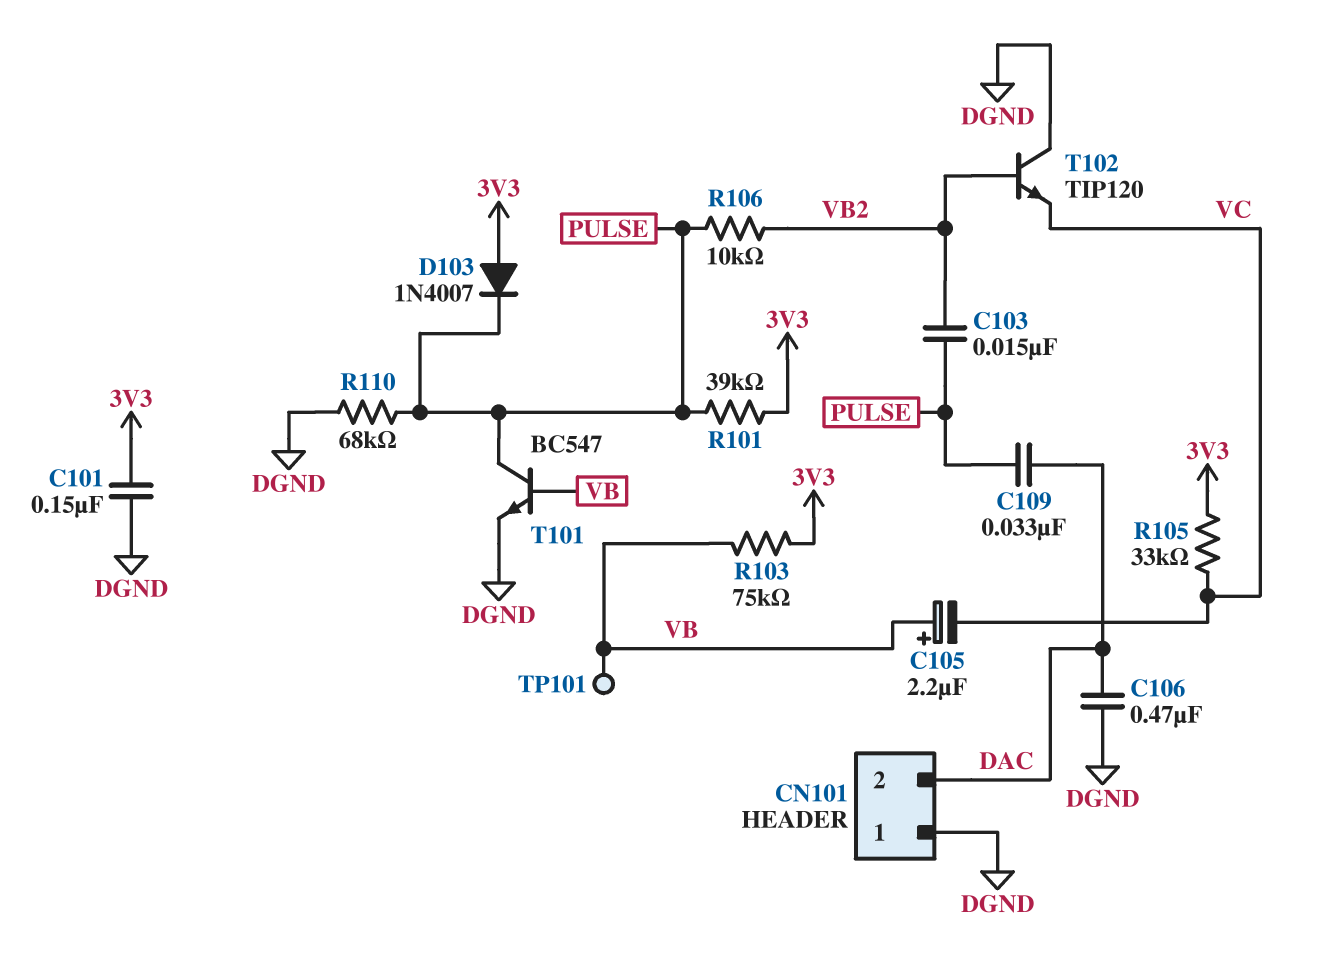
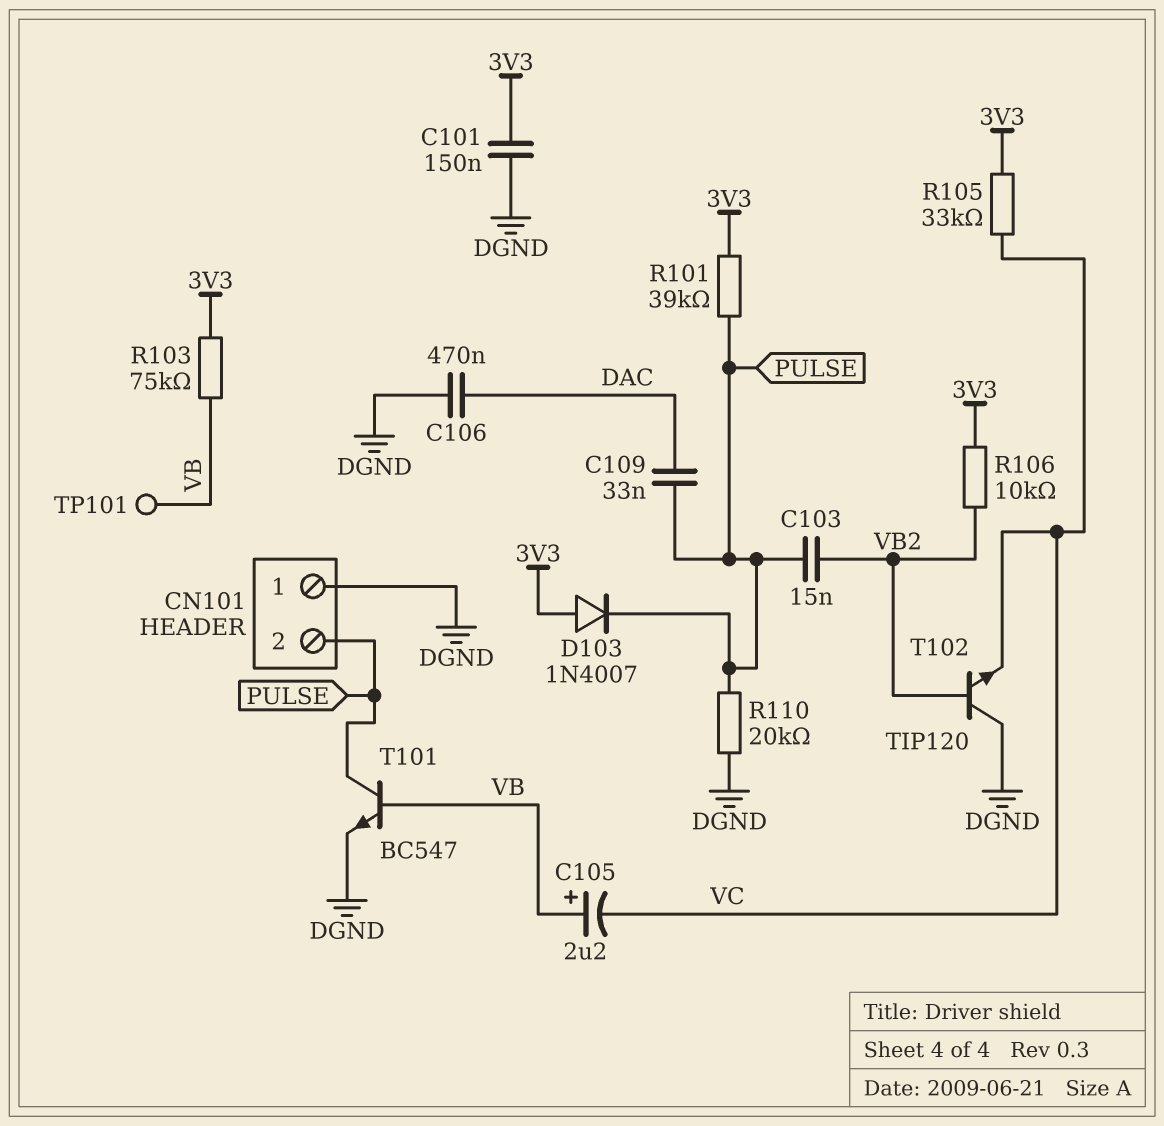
CN101 pin 2: DAC -> PULSE
R106: 10k (PULSE, VB2) -> 10k (3V3, VB2)
R110: 68k (DGND, PULSE) -> 20k (DGND, PULSE)

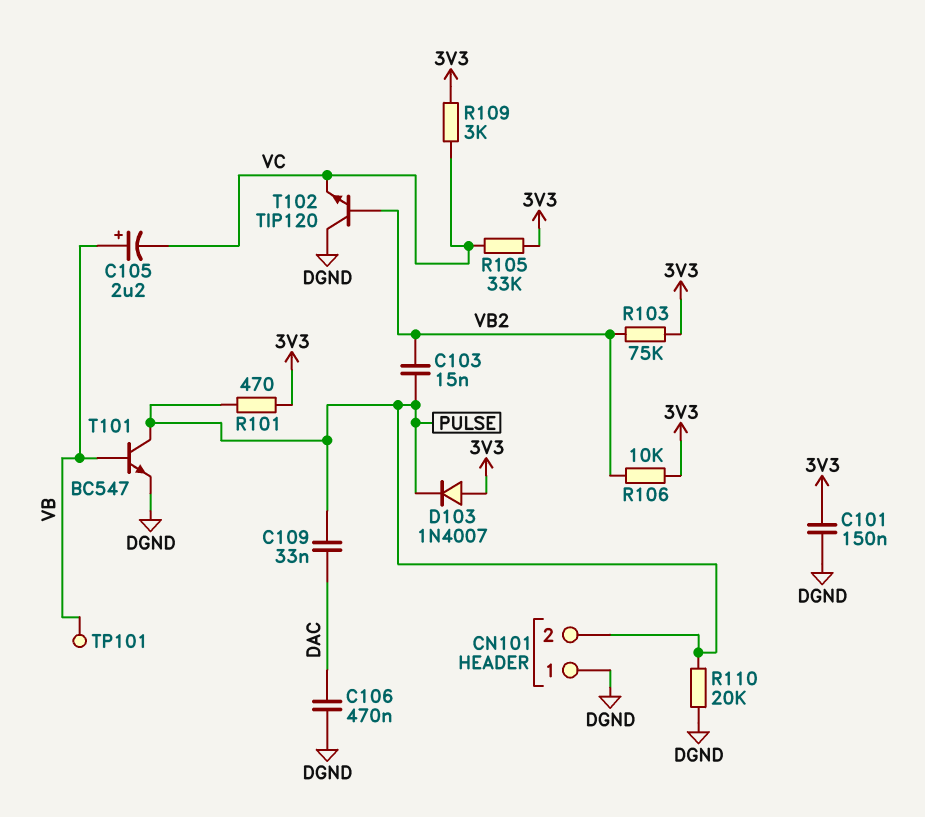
R101: 39k (3V3, PULSE) -> 470 (3V3, PULSE)
R103: 75k (3V3, VB) -> 75k (3V3, VB2)
R109: none -> 3k (3V3, VC)

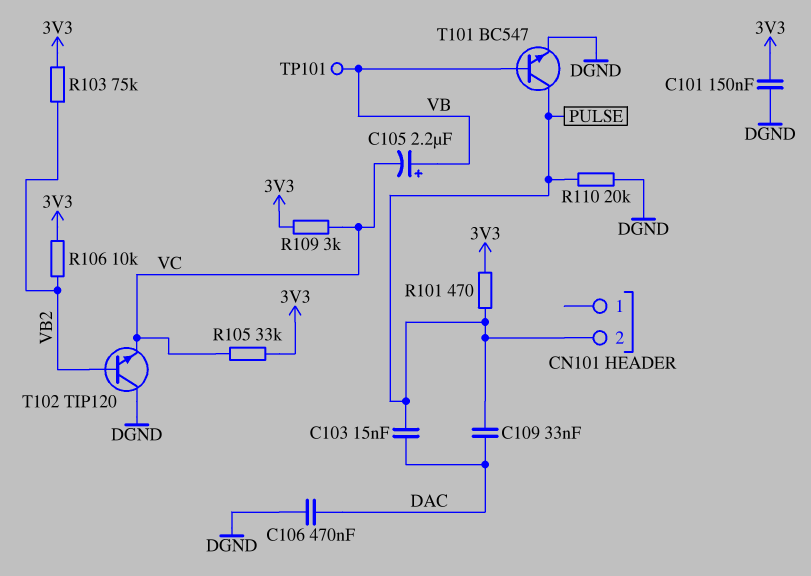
C103: 15nF (PULSE, VB2) -> 15nF (DAC, PULSE)
CN101 pin 1: DGND -> none
D103: diode 1N4007 (A 3V3, K PULSE) -> none

